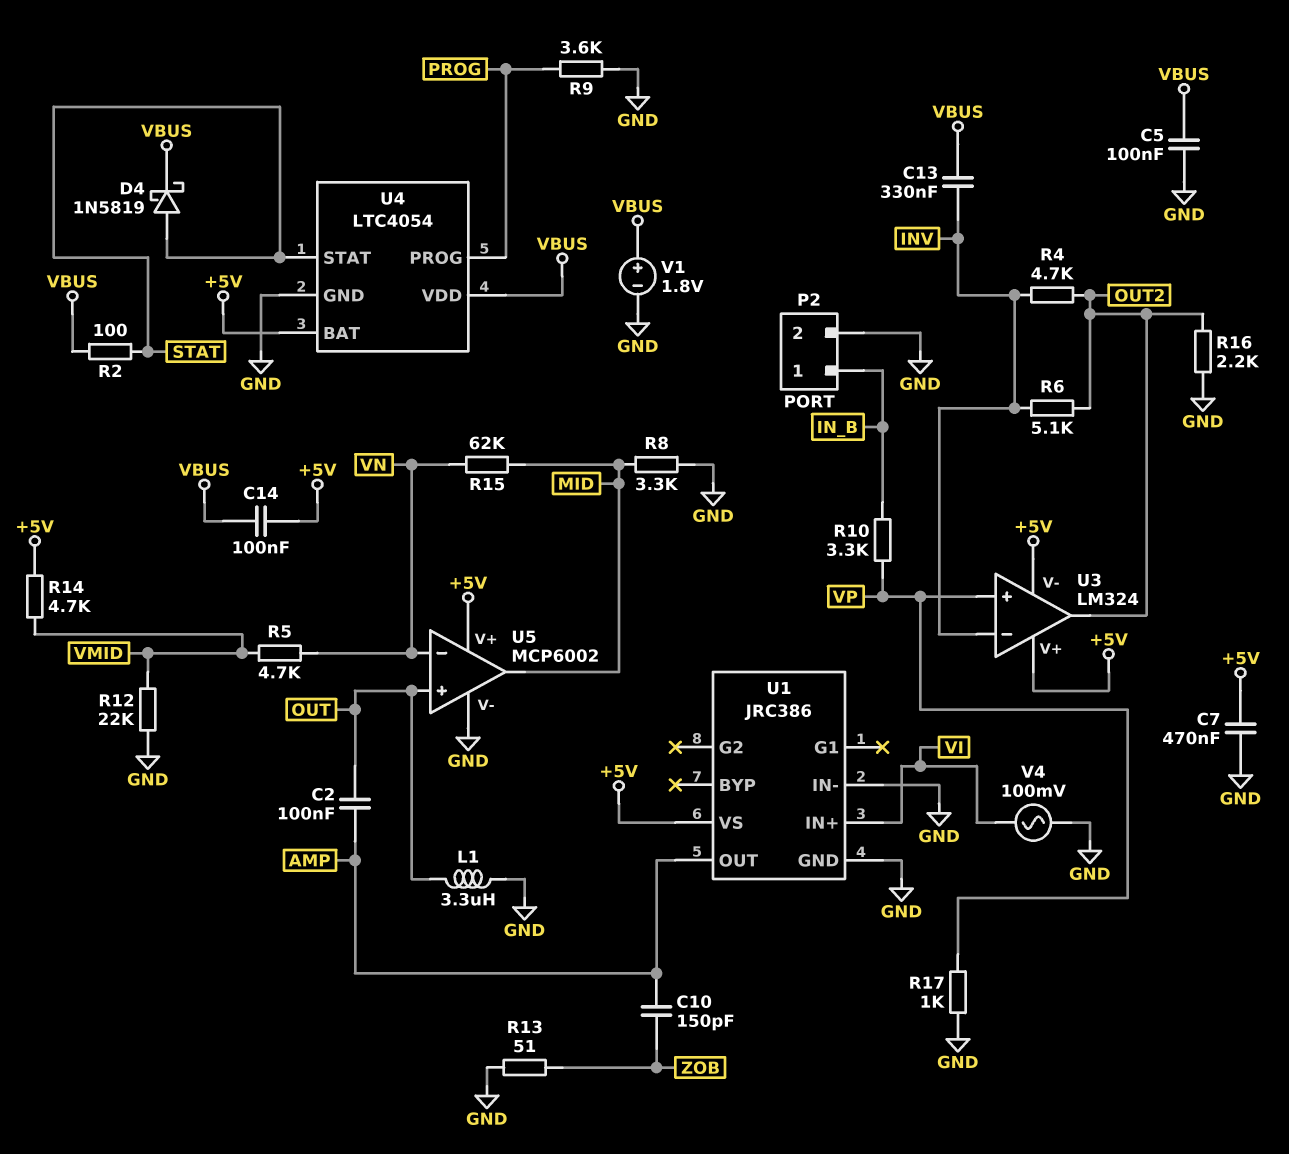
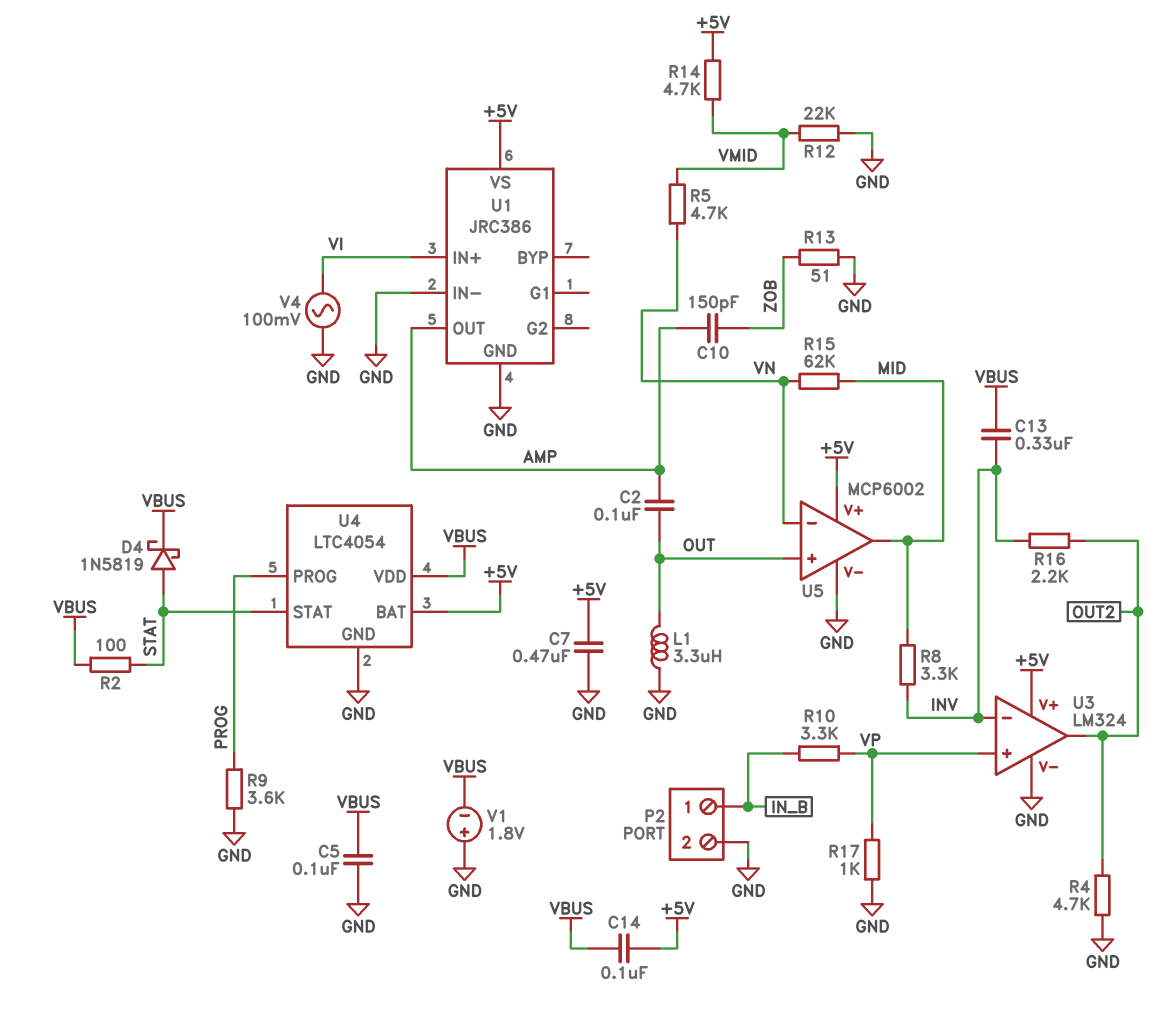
R4: 4.7k (INV, OUT2) -> 4.7k (GND, OUT2)
R6: 5.1k (INV, OUT2) -> none
R8: 3.3k (GND, MID) -> 3.3k (INV, MID)
R16: 2.2k (GND, OUT2) -> 2.2k (INV, OUT2)
U3 pin V-: +5V -> GND
V1: 1.8V (plus VBUS, minus GND) -> 1.8V (plus GND, minus VBUS)

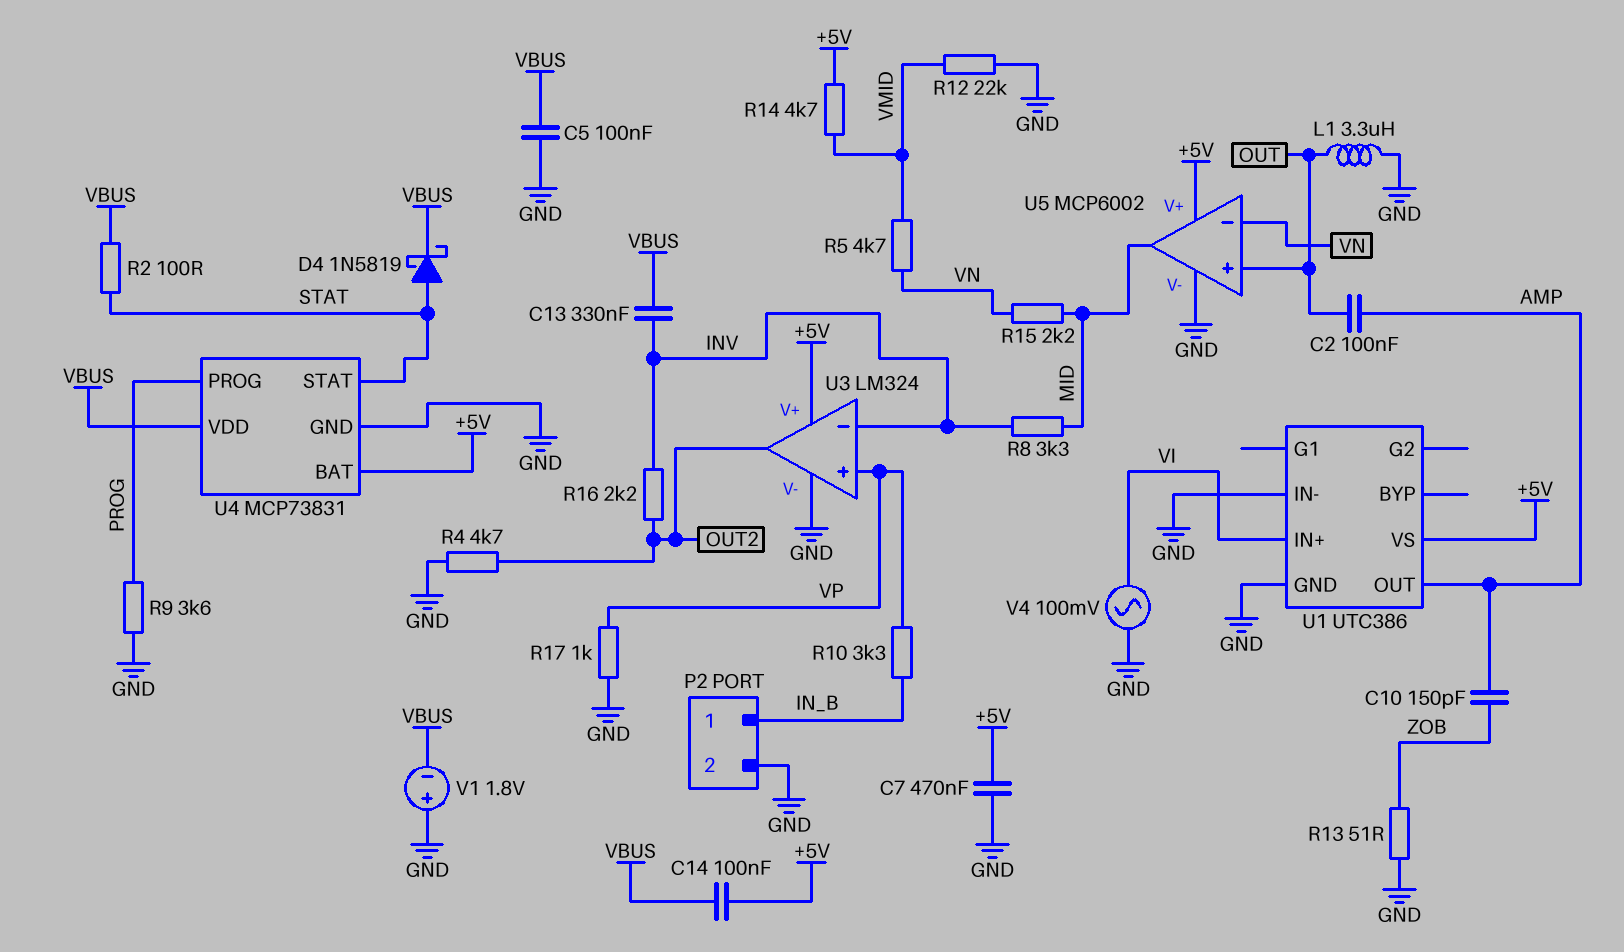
R15: 62k (MID, VN) -> 2.2k (MID, VN)
U1: JRC386 -> UTC386
U4: LTC4054 -> MCP73831

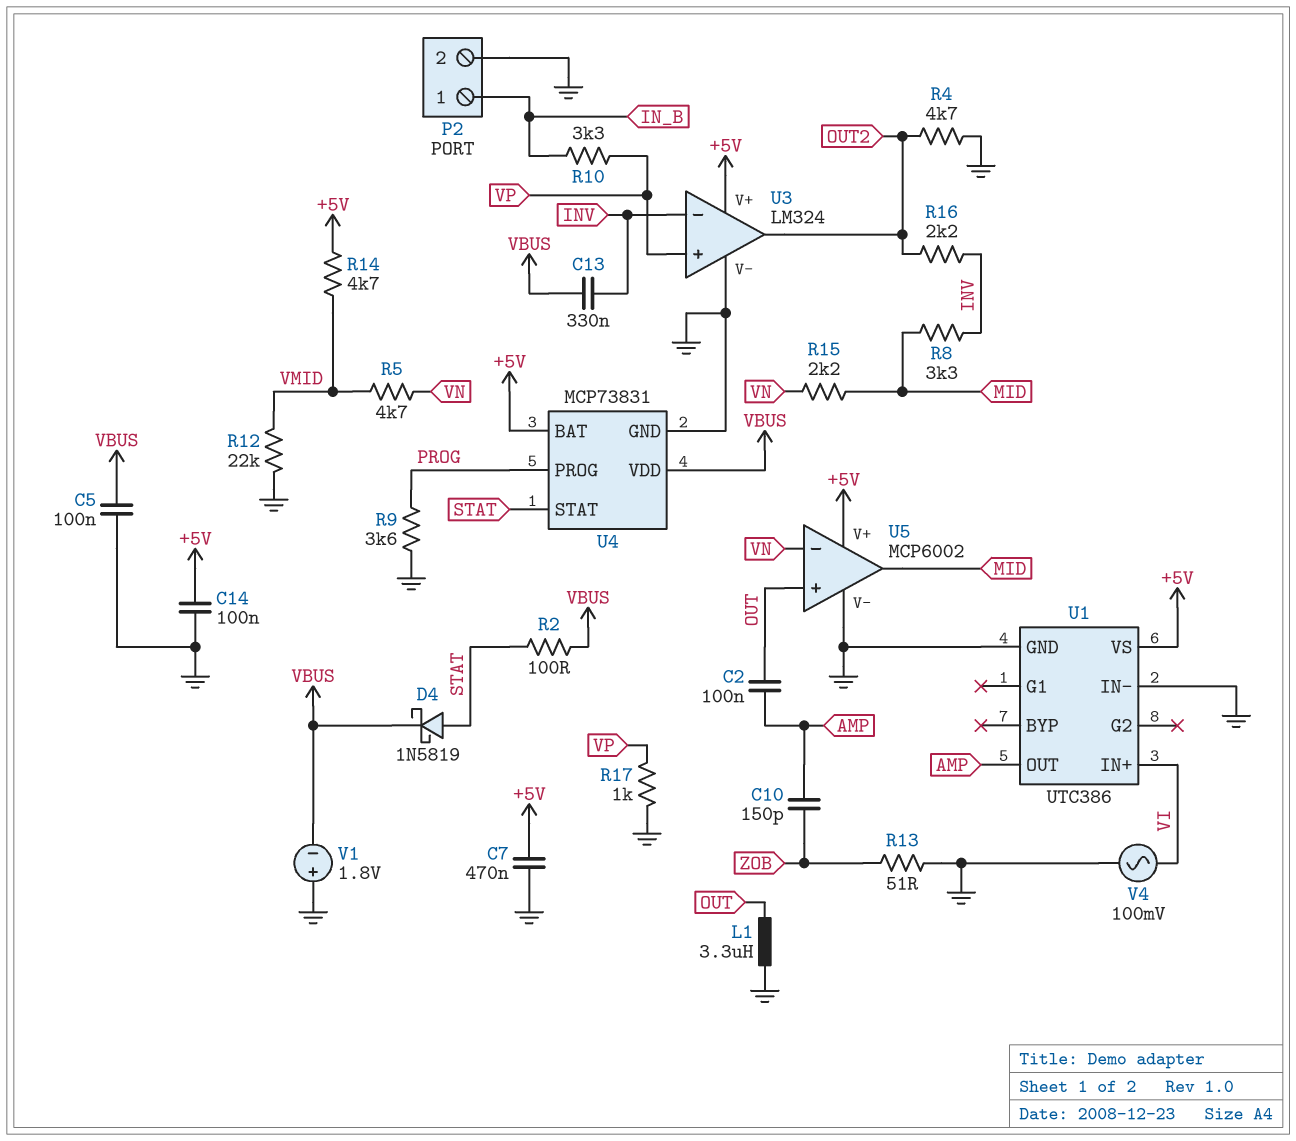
C14: 100nF (+5V, VBUS) -> 100nF (+5V, GND)

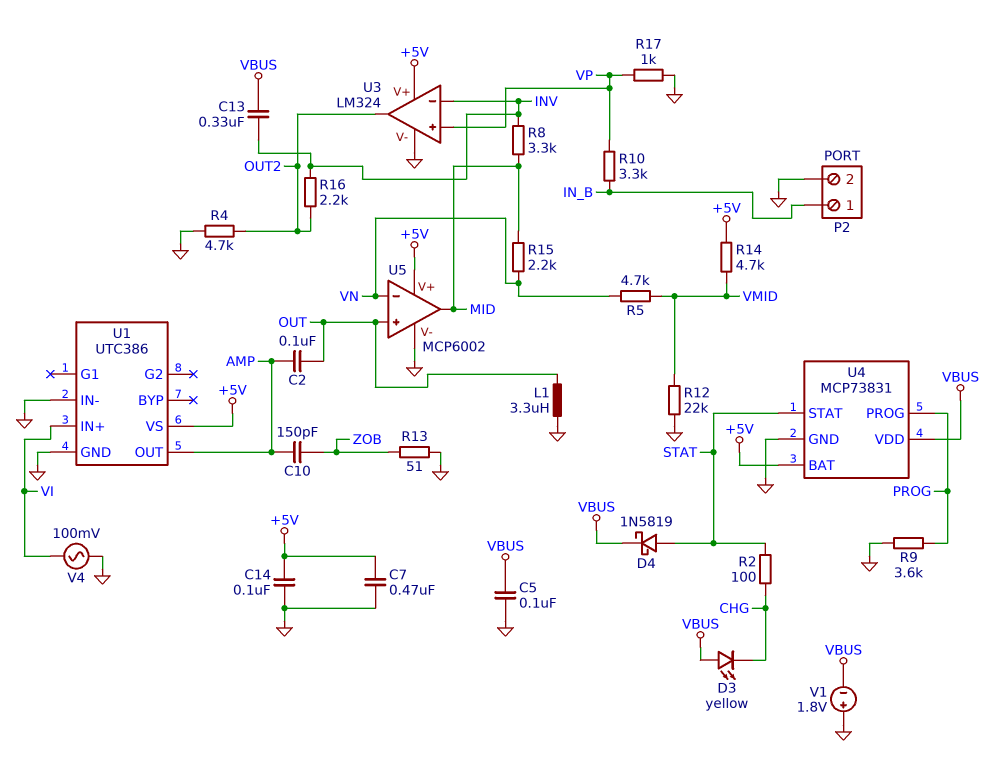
D3: none -> LED yellow (A VBUS, K CHG)
R2: 100 (STAT, VBUS) -> 100 (CHG, STAT)

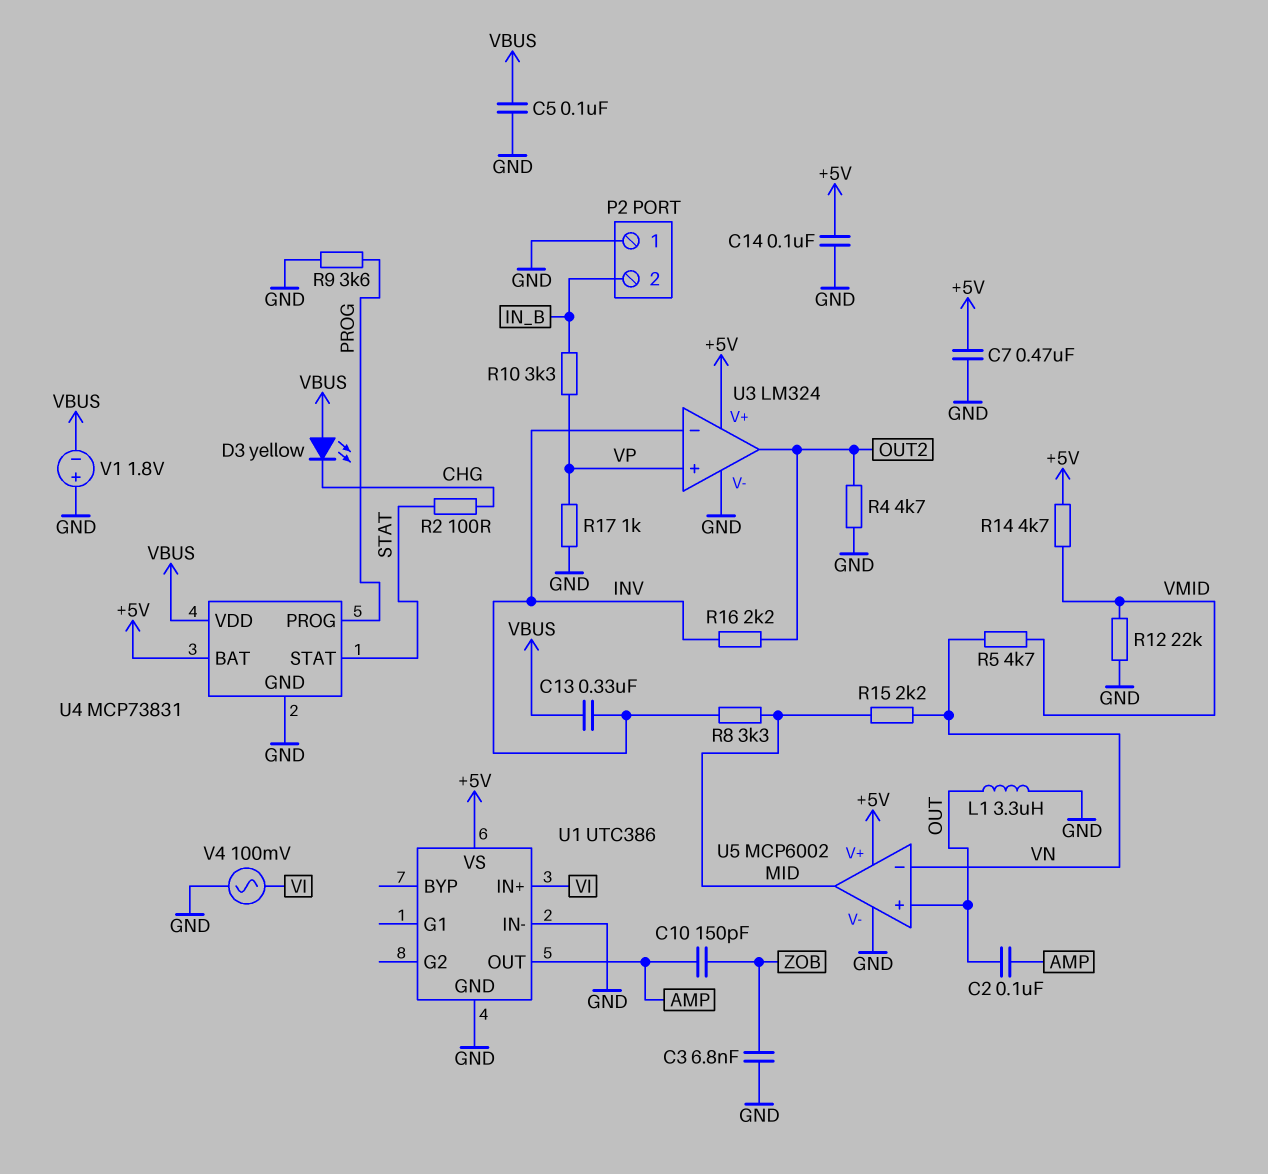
C3: none -> 6.8nF (GND, ZOB)
D4: schottky 1N5819 (A STAT, K VBUS) -> none
P2 pin 1: IN_B -> GND
P2 pin 2: GND -> IN_B
R13: 51 (GND, ZOB) -> none

